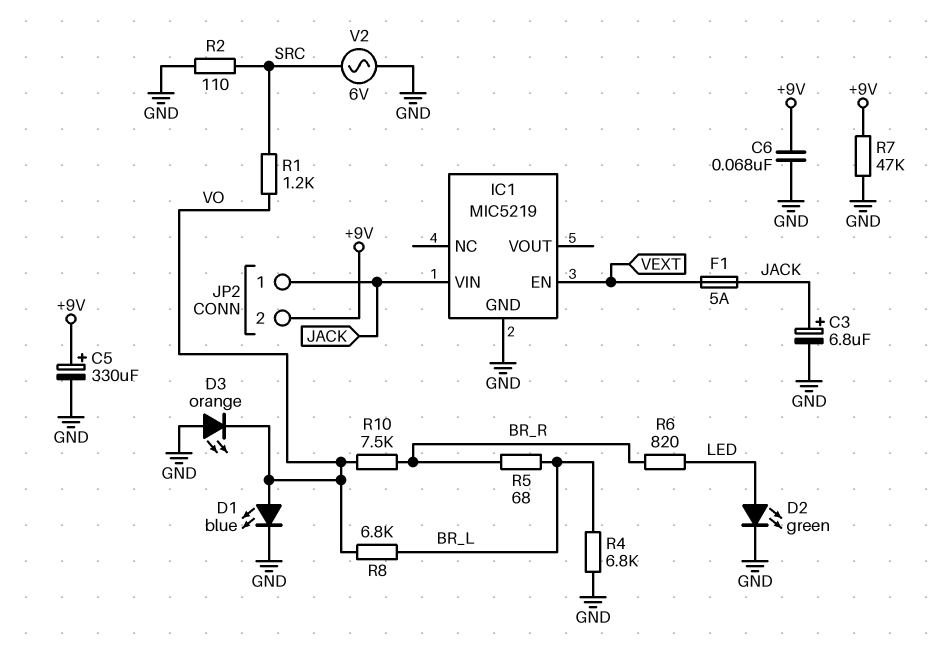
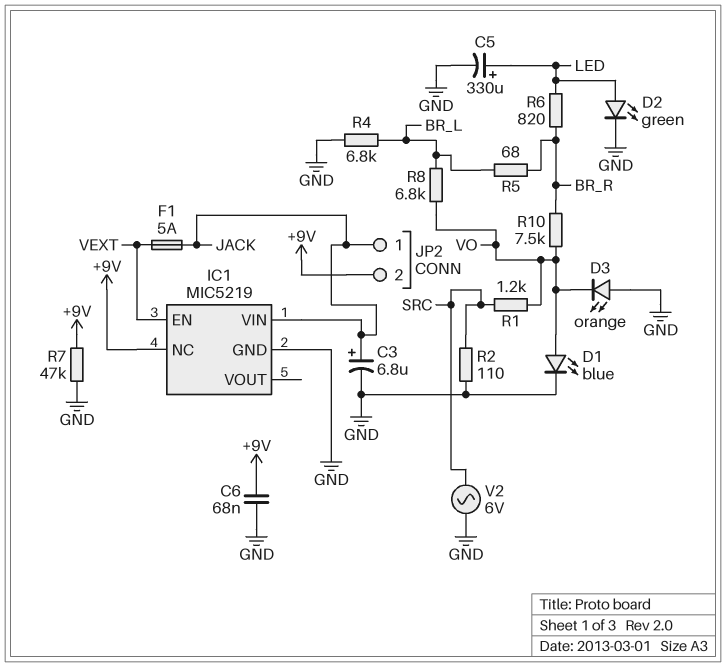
C5: 330uF (plus +9V, minus GND) -> 330uF (plus LED, minus GND)
IC1 pin NC: none -> +9V

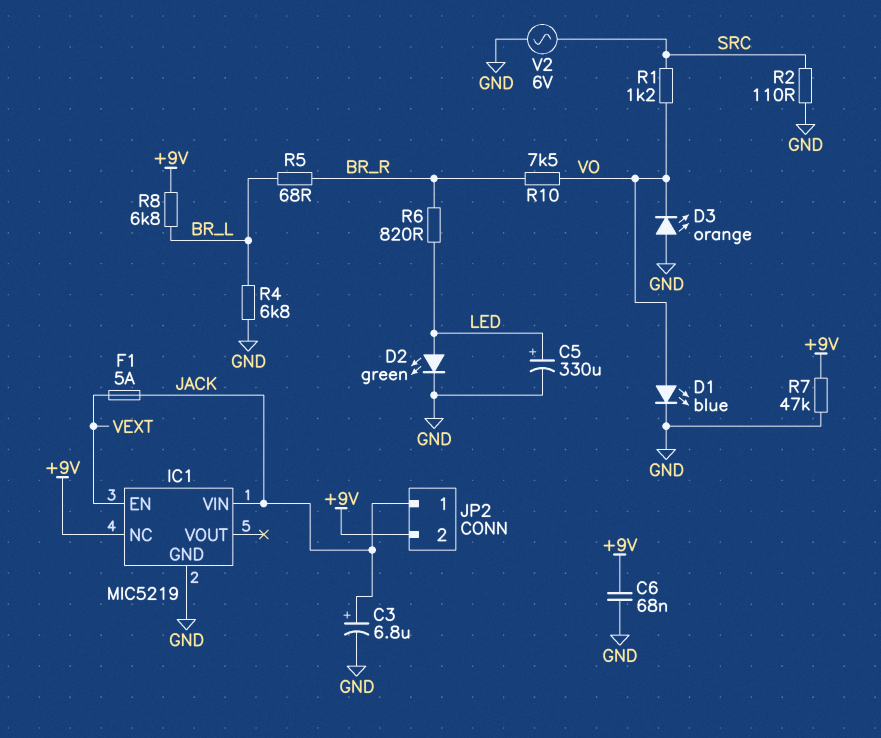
R8: 6.8k (BR_L, VO) -> 6.8k (+9V, BR_L)

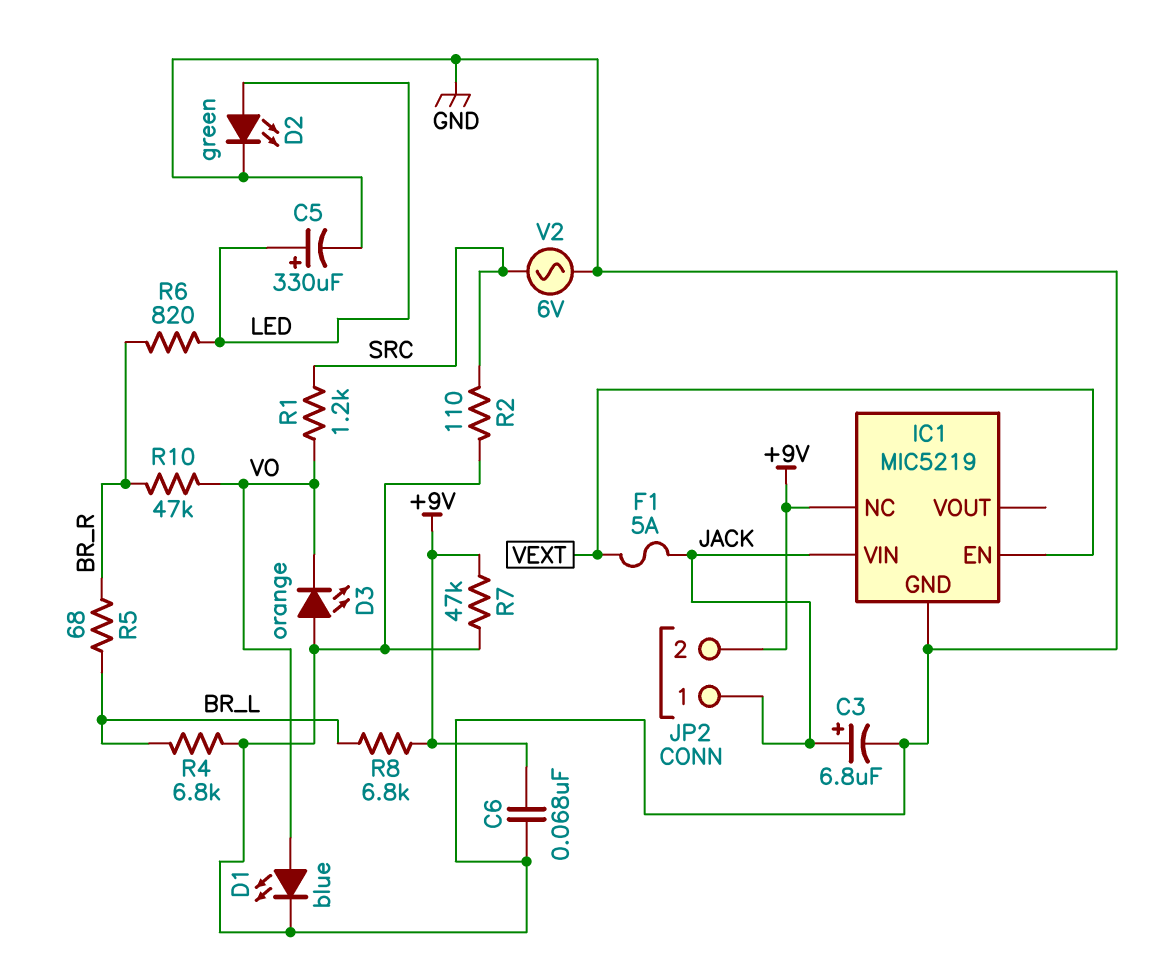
R10: 7.5k (BR_R, VO) -> 47k (BR_R, VO)

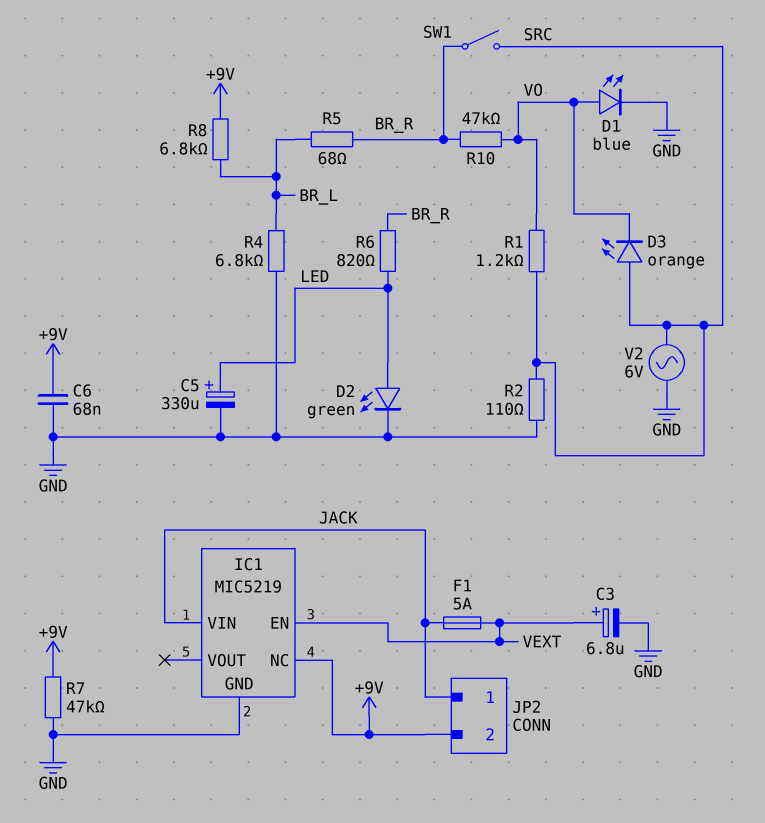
C3: 6.8uF (plus JACK, minus GND) -> 6.8uF (plus VEXT, minus GND)
D3: LED orange (A GND, K VO) -> LED orange (A SRC, K VO)
SW1: none -> switch (BR_R, SRC)

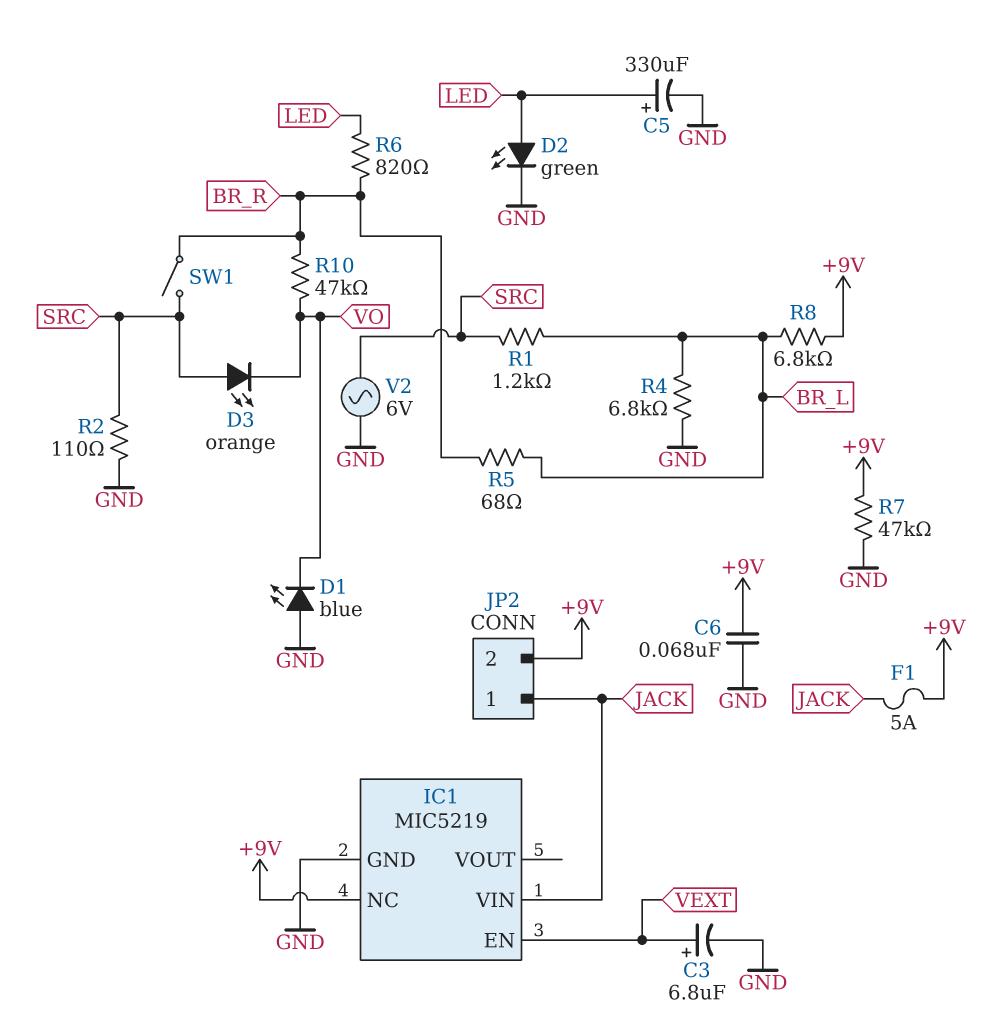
D1: LED blue (A VO, K GND) -> LED blue (A GND, K VO)
F1: 5A (JACK, VEXT) -> 5A (+9V, JACK)
R1: 1.2k (SRC, VO) -> 1.2k (BR_L, SRC)

